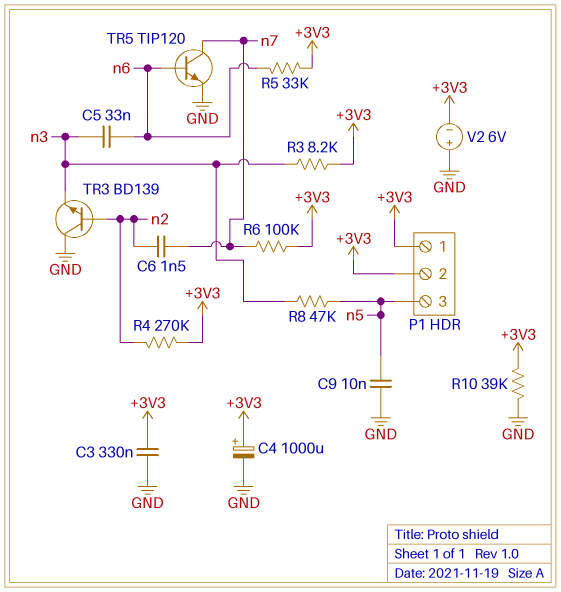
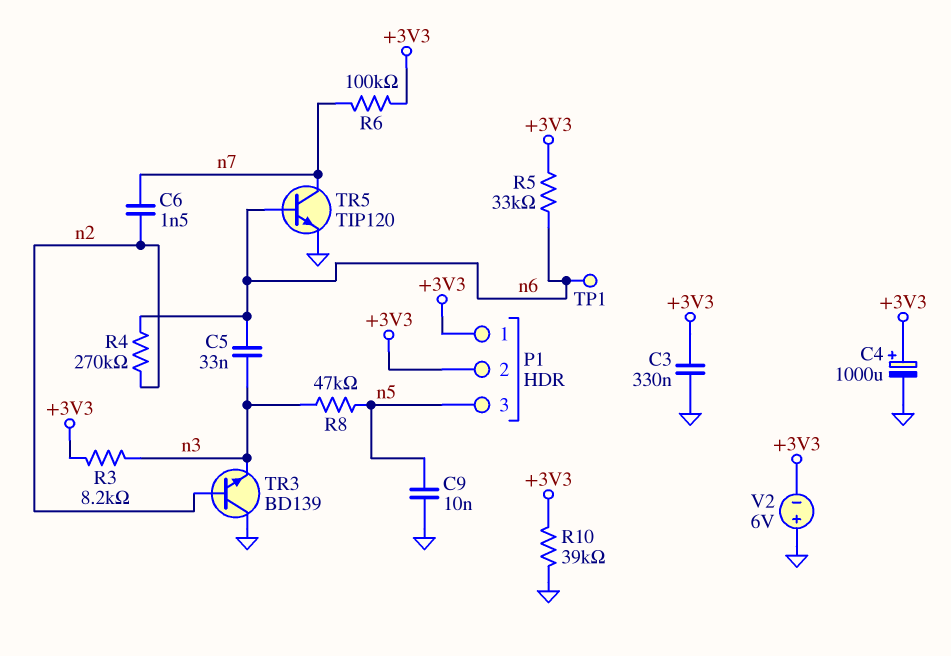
R4: 270k (+3V3, n2) -> 270k (n2, n6)
TP1: none -> test point (n6)

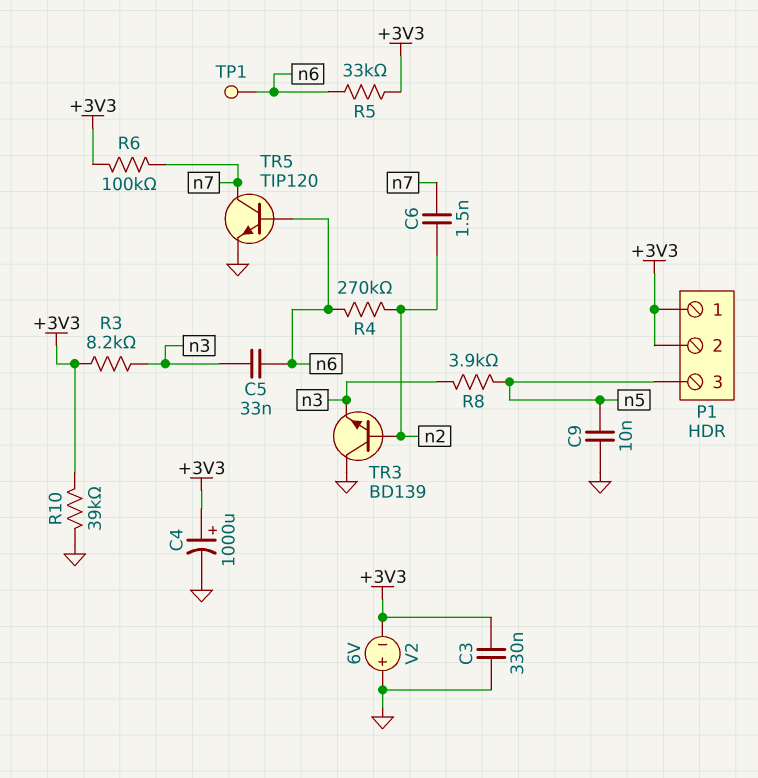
R8: 47k (n3, n5) -> 3.9k (n3, n5)

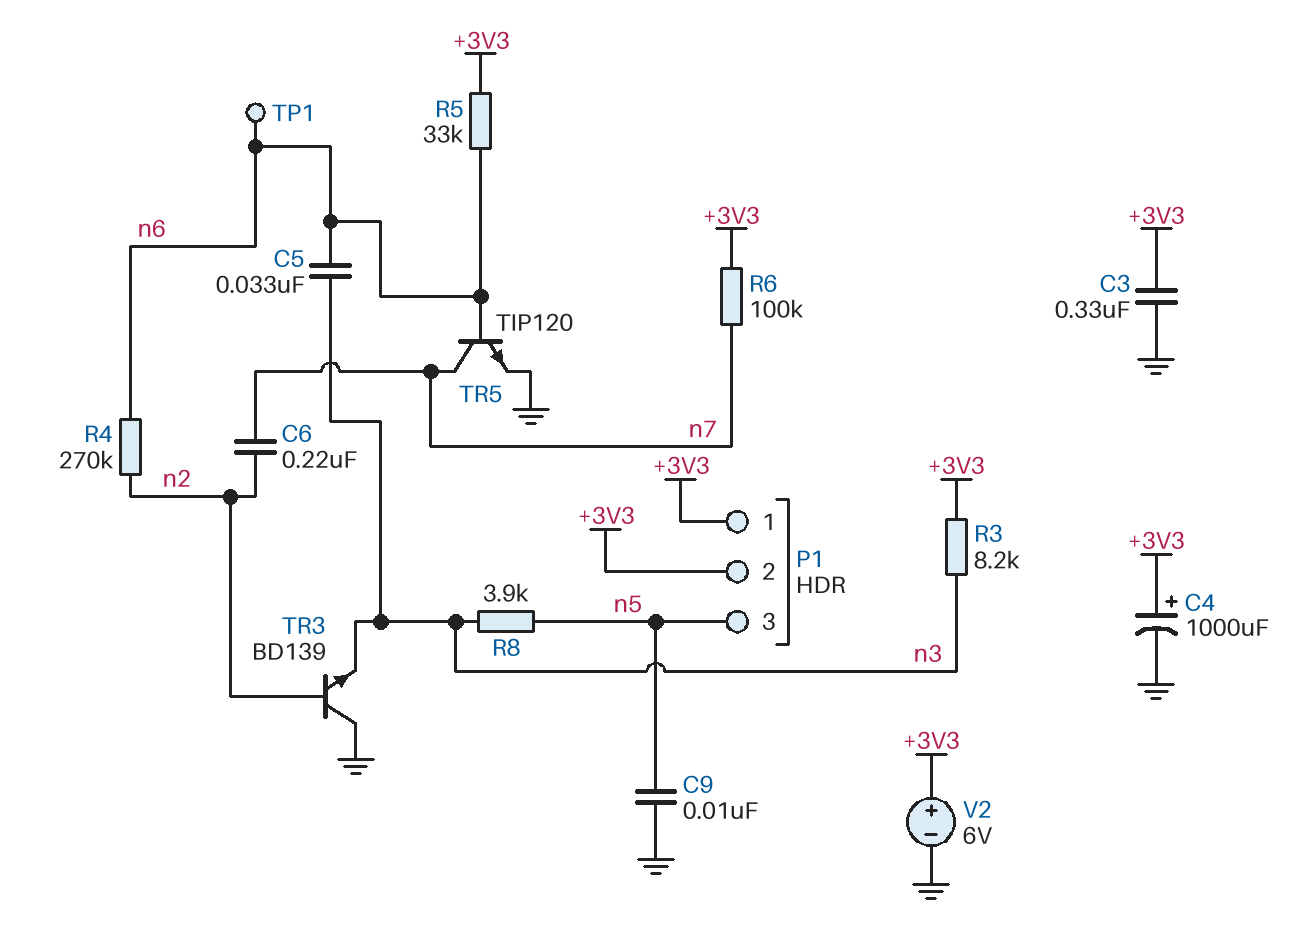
C6: 1.5nF (n2, n7) -> 220nF (n2, n7)
R10: 39k (+3V3, GND) -> none
V2: 6V (plus GND, minus +3V3) -> 6V (plus +3V3, minus GND)

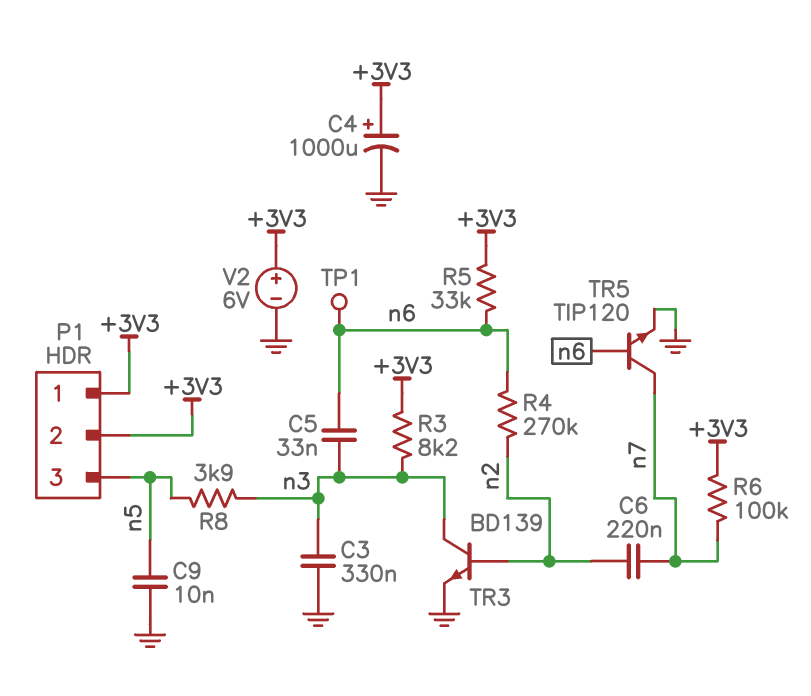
C3: 330nF (+3V3, GND) -> 330nF (GND, n3)
TR3: NPN BD139 (B n2, C GND, E n3) -> NPN BD139 (B n2, C n3, E GND)

